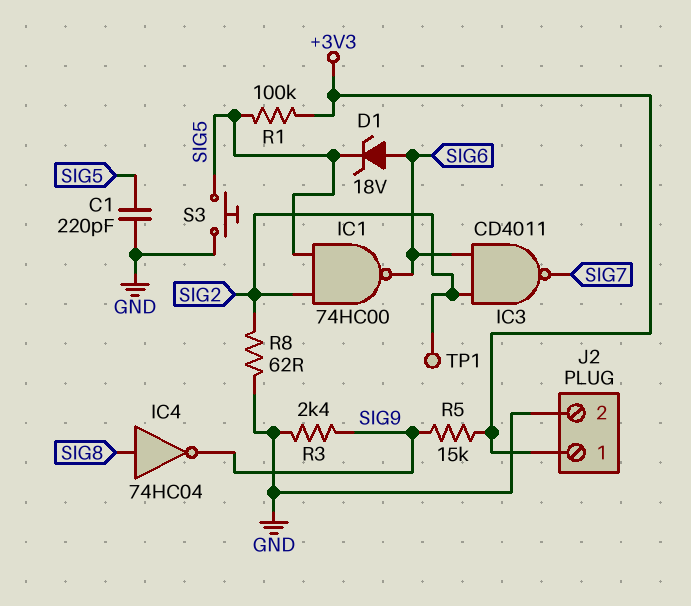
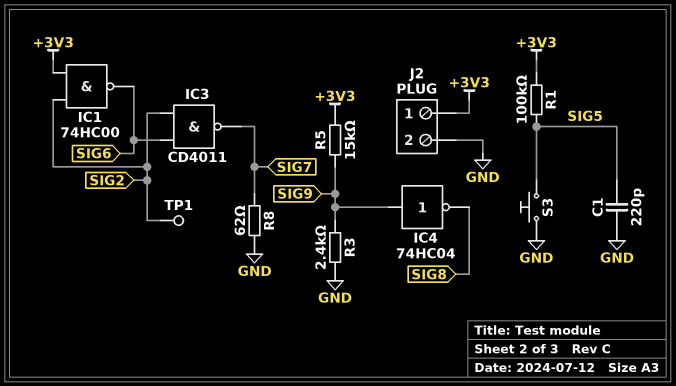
D1: zener 18V (A SIG6, K SIG5) -> none
IC1: NAND 74HC00 (in SIG2, in SIG5, out SIG6) -> NAND 74HC00 (in +3V3, in SIG2, out SIG6)
IC4: NOT 74HC04 (in SIG8, out SIG9) -> NOT 74HC04 (in SIG9, out SIG8)
R8: 62 (GND, SIG2) -> 62 (GND, SIG7)

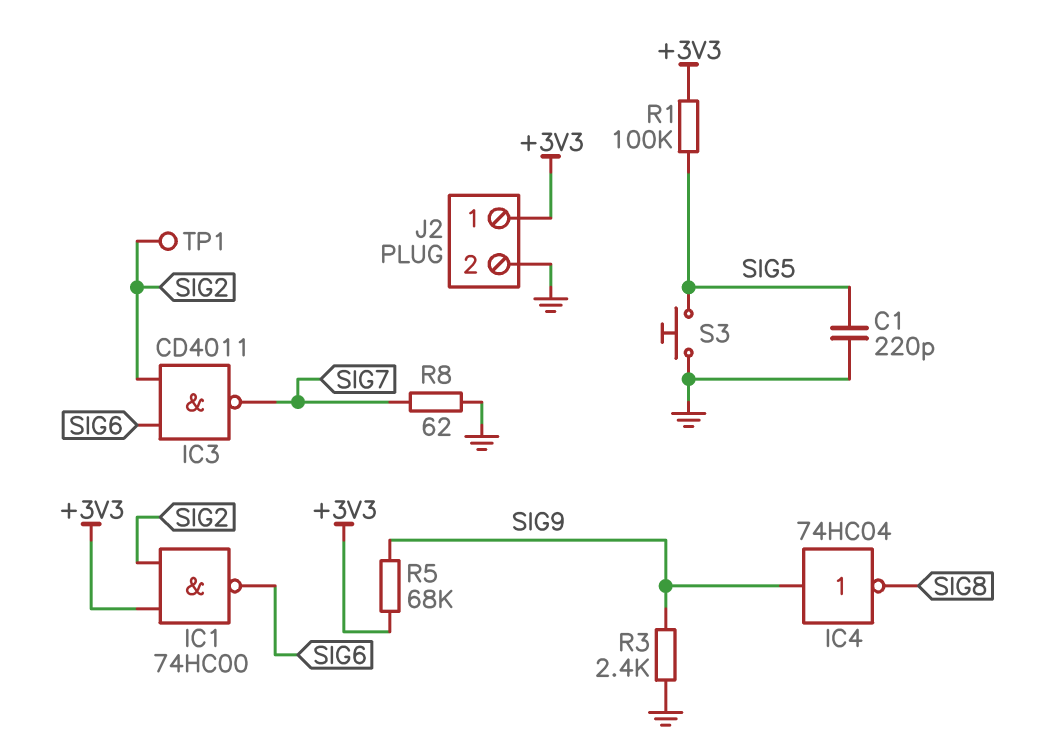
R5: 15k (+3V3, SIG9) -> 68k (+3V3, SIG9)

